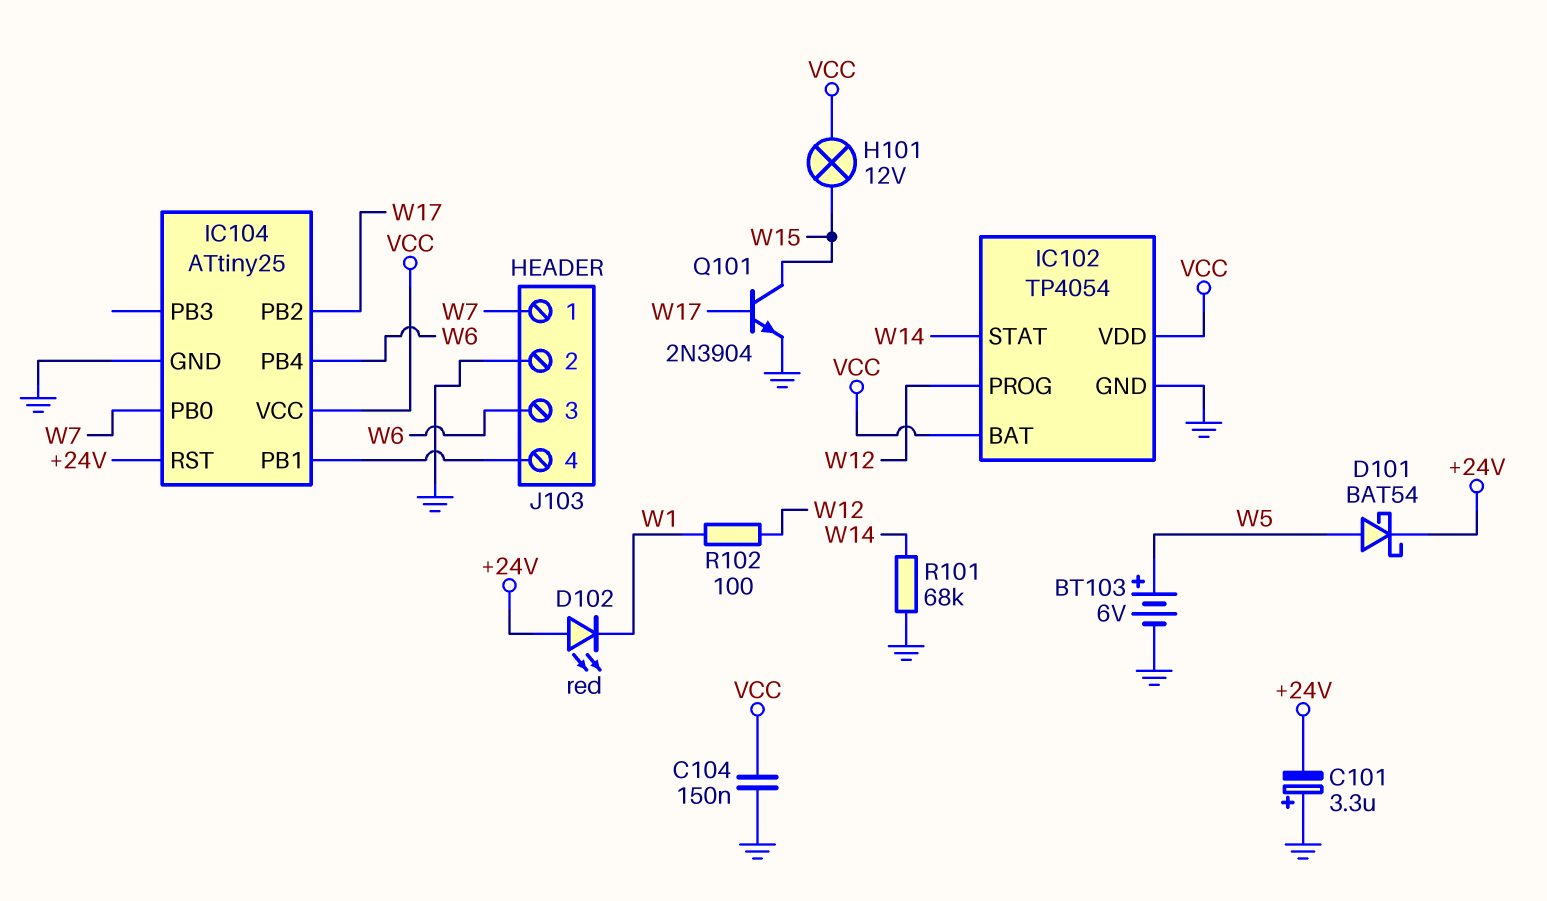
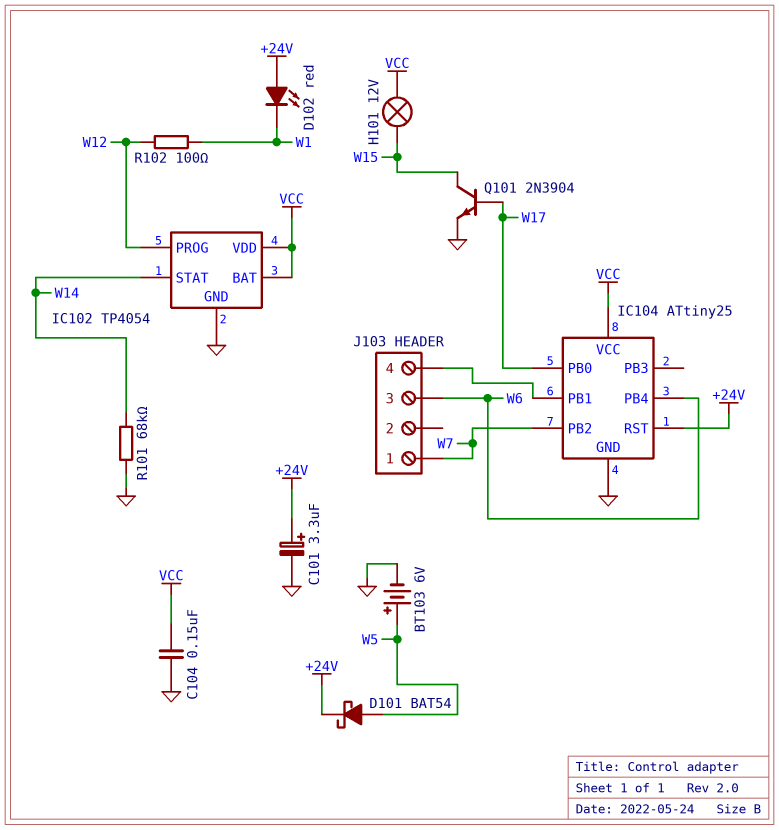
C101: 3.3uF (plus GND, minus +24V) -> 3.3uF (plus +24V, minus GND)
IC104 pin PB0: W7 -> W17
IC104 pin PB2: W17 -> W7
J103 pin 2: GND -> none

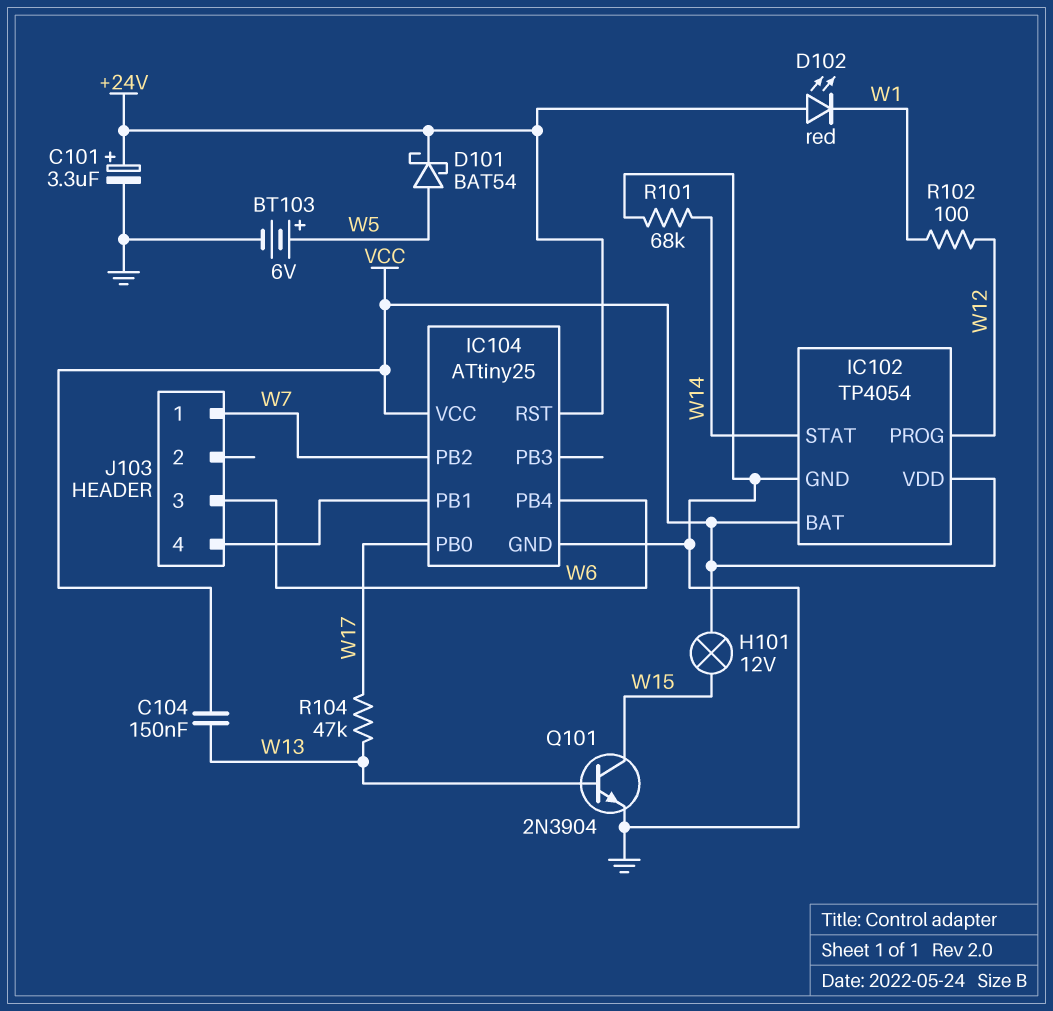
C104: 150nF (GND, VCC) -> 150nF (VCC, W13)
Q101: NPN 2N3904 (B W17, C W15, E GND) -> NPN 2N3904 (B W13, C W15, E GND)
R104: none -> 47k (W13, W17)

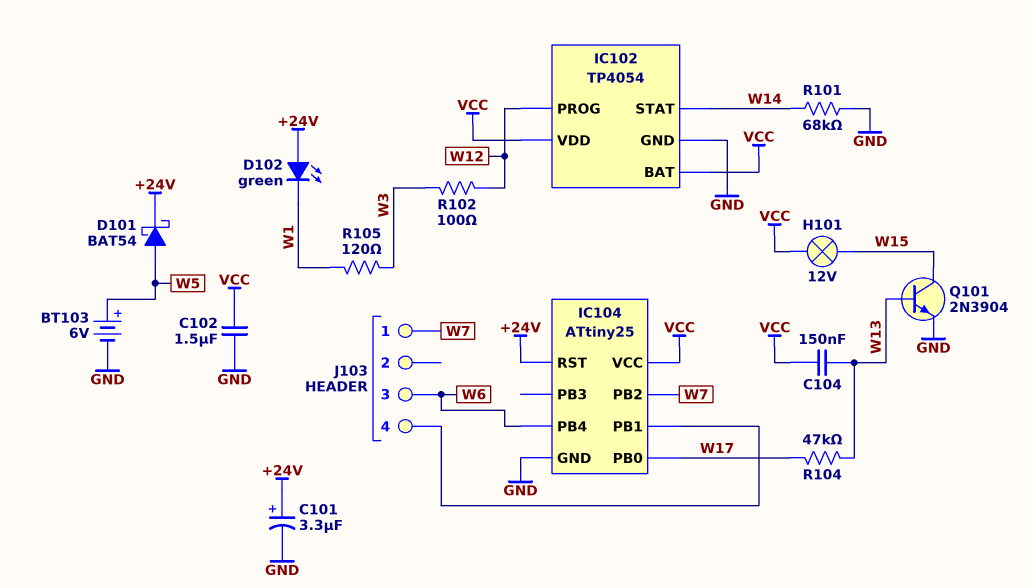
C102: none -> 1.5uF (GND, VCC)
D102: LED red (A +24V, K W1) -> LED green (A +24V, K W1)
R102: 100 (W1, W12) -> 100 (W3, W12)
R105: none -> 120 (W1, W3)

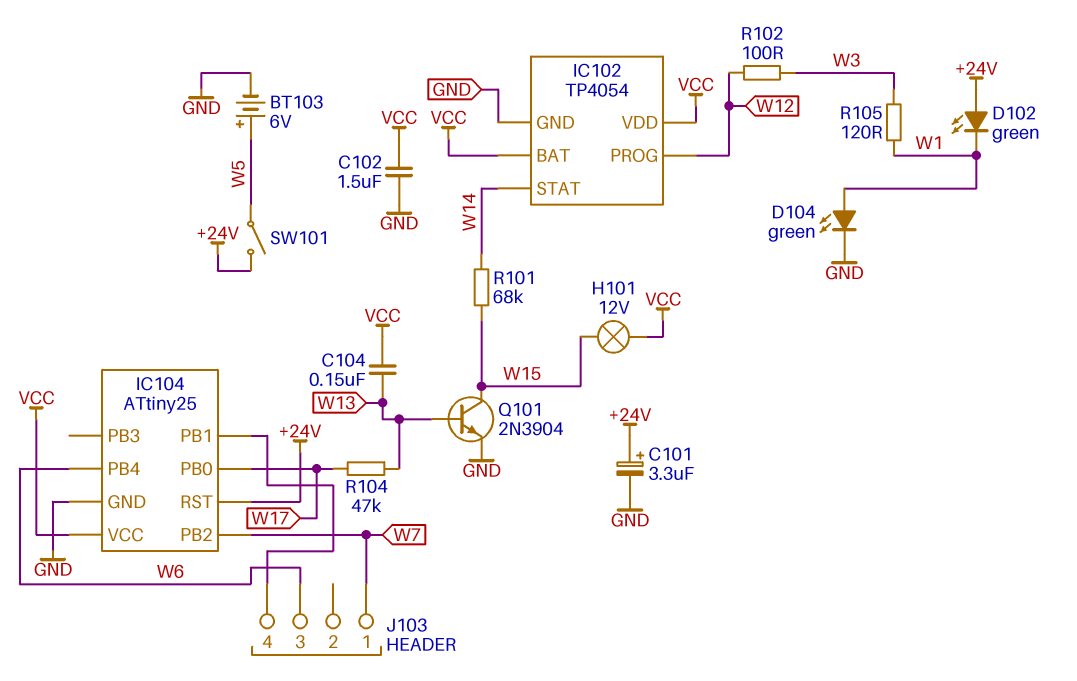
D101: schottky BAT54 (A W5, K +24V) -> none
D104: none -> LED green (A W1, K GND)
R101: 68k (GND, W14) -> 68k (W14, W15)
SW101: none -> switch (+24V, W5)

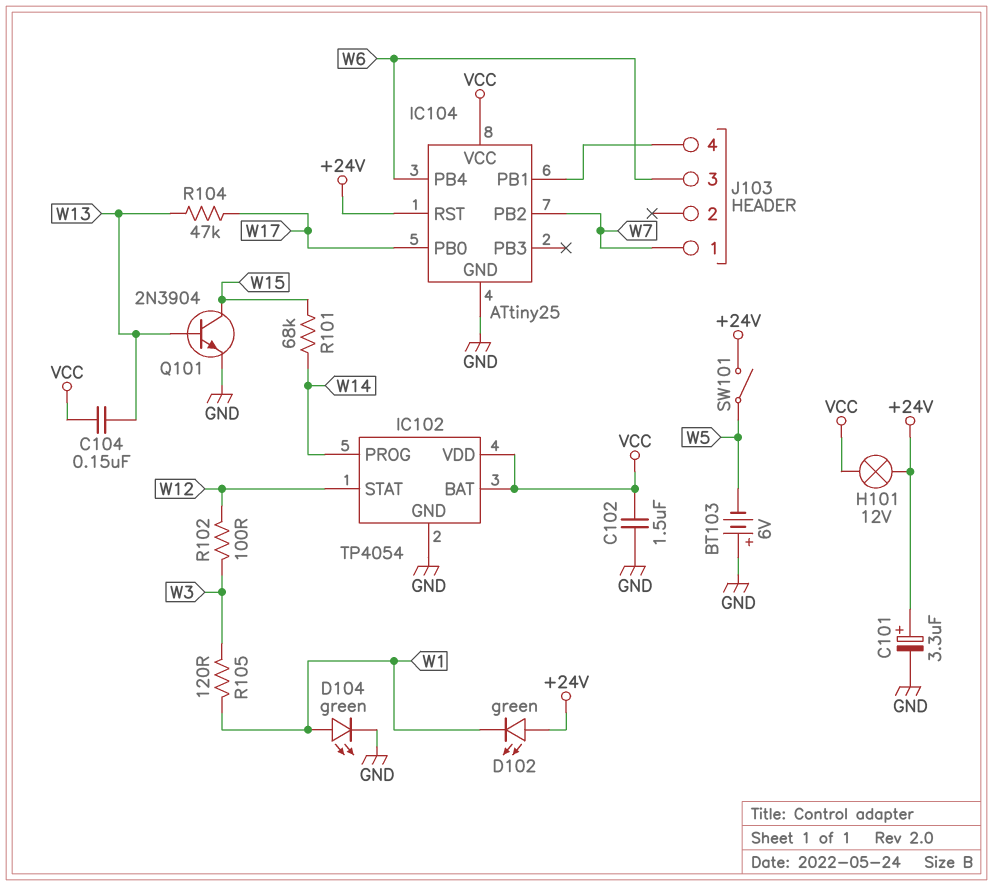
BT103: 6V (plus W5, minus GND) -> 6V (plus GND, minus W5)
H101: lamp 12V (VCC, W15) -> lamp 12V (+24V, VCC)
IC102 pin PROG: W12 -> W14
IC102 pin STAT: W14 -> W12

